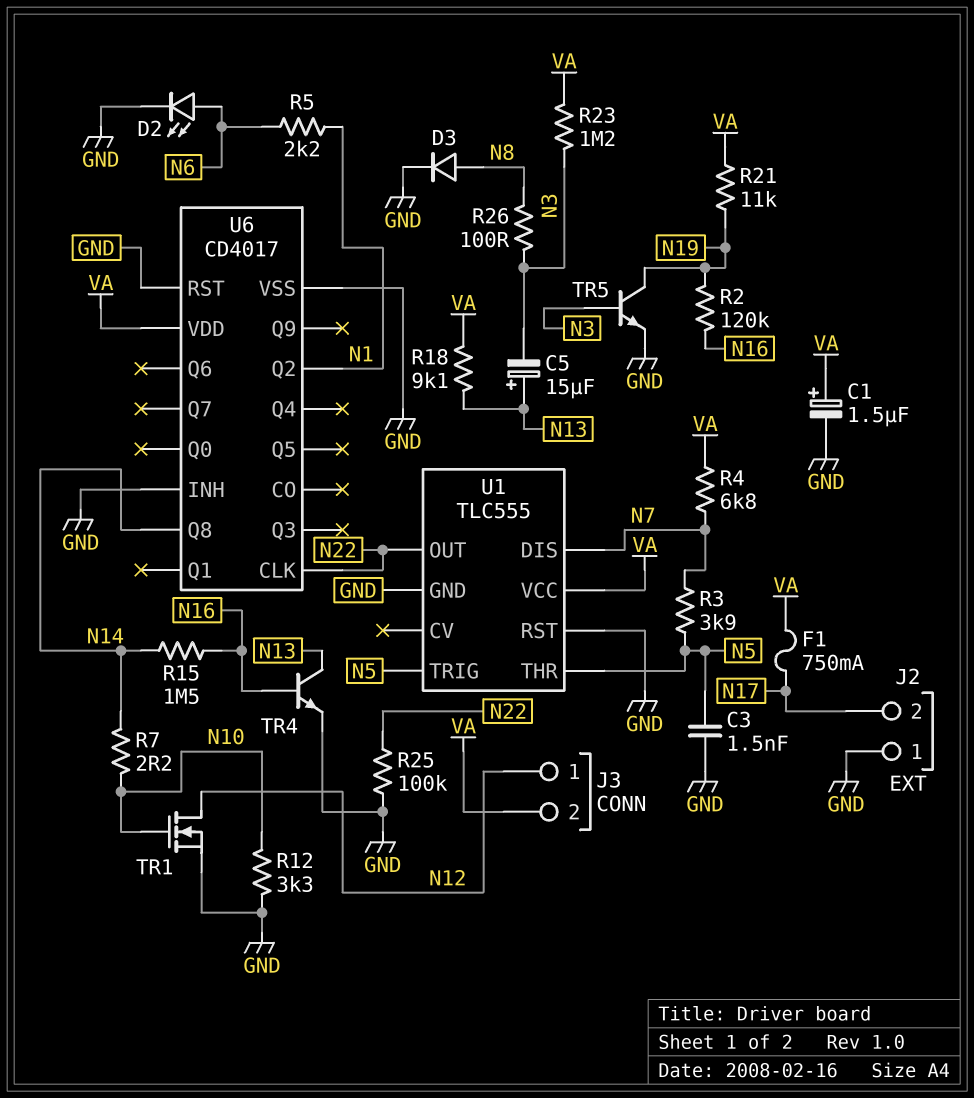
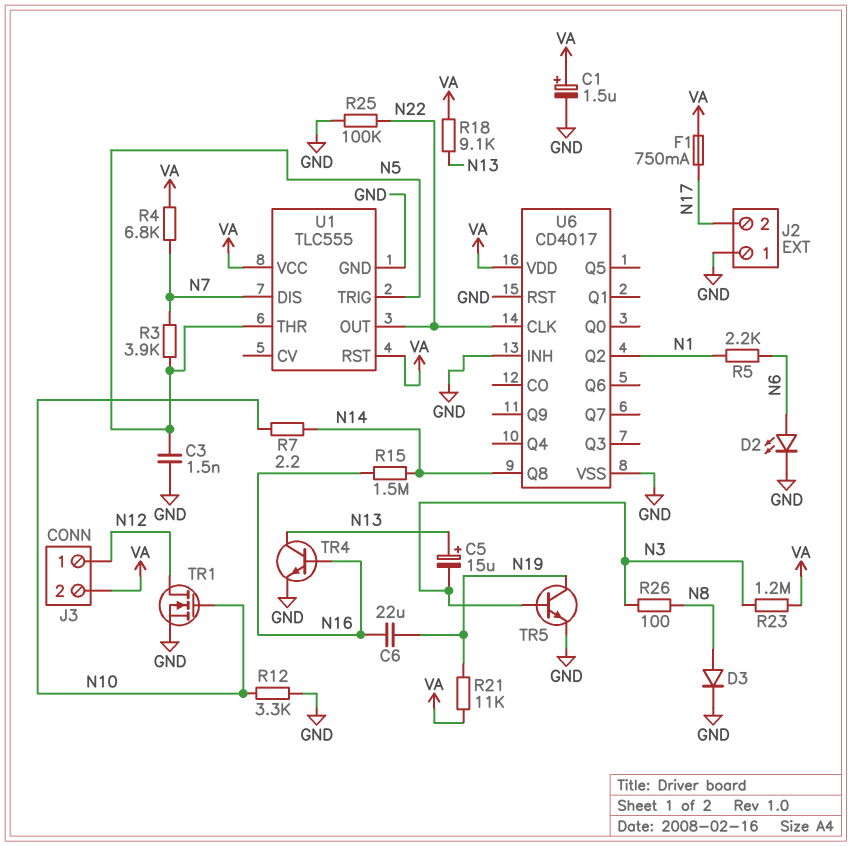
C6: none -> 22uF (N16, N19)
R2: 120k (N16, N19) -> none
U1 pin RST: GND -> VA

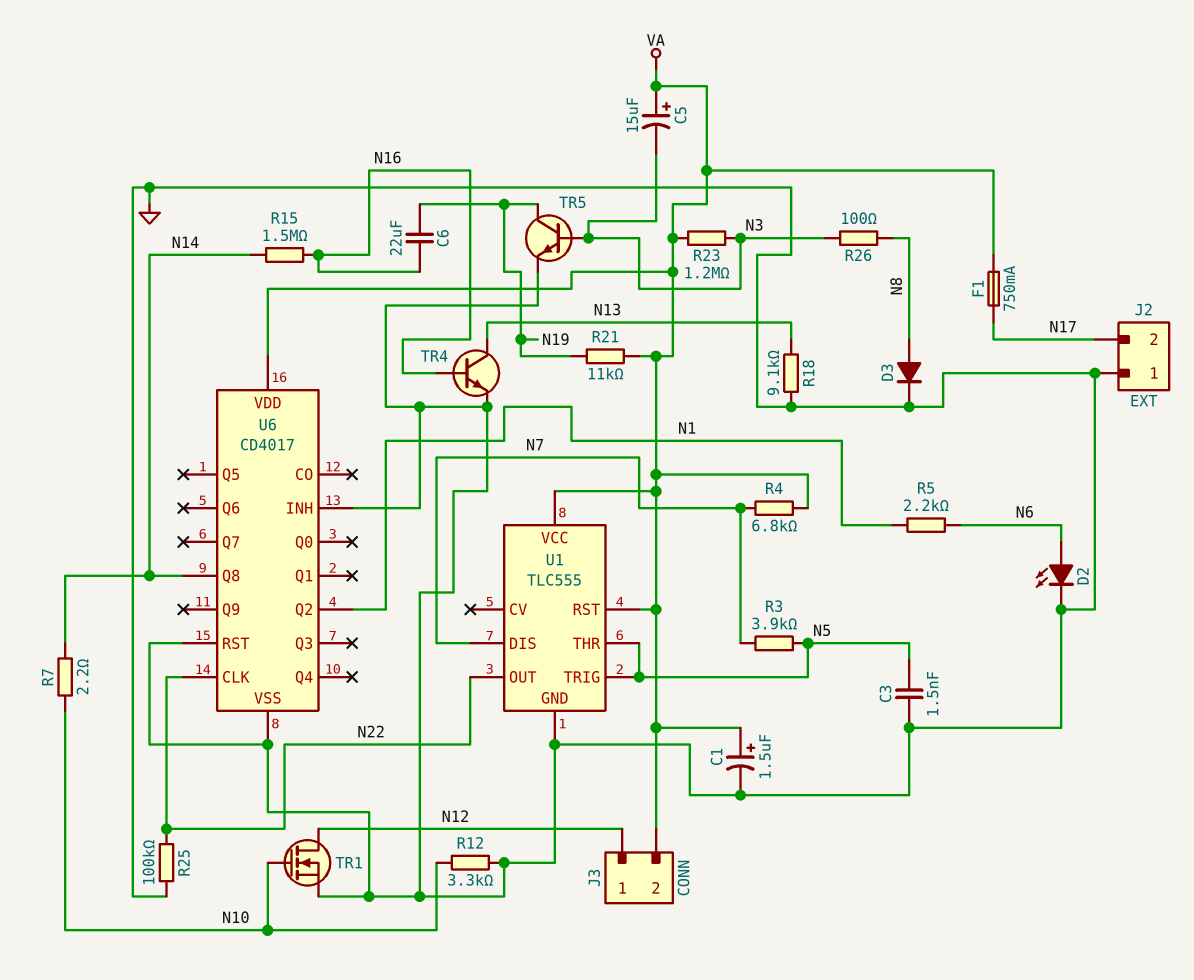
C5: 15uF (plus N13, minus N3) -> 15uF (plus VA, minus N3)
R18: 9.1k (N13, VA) -> 9.1k (GND, N13)

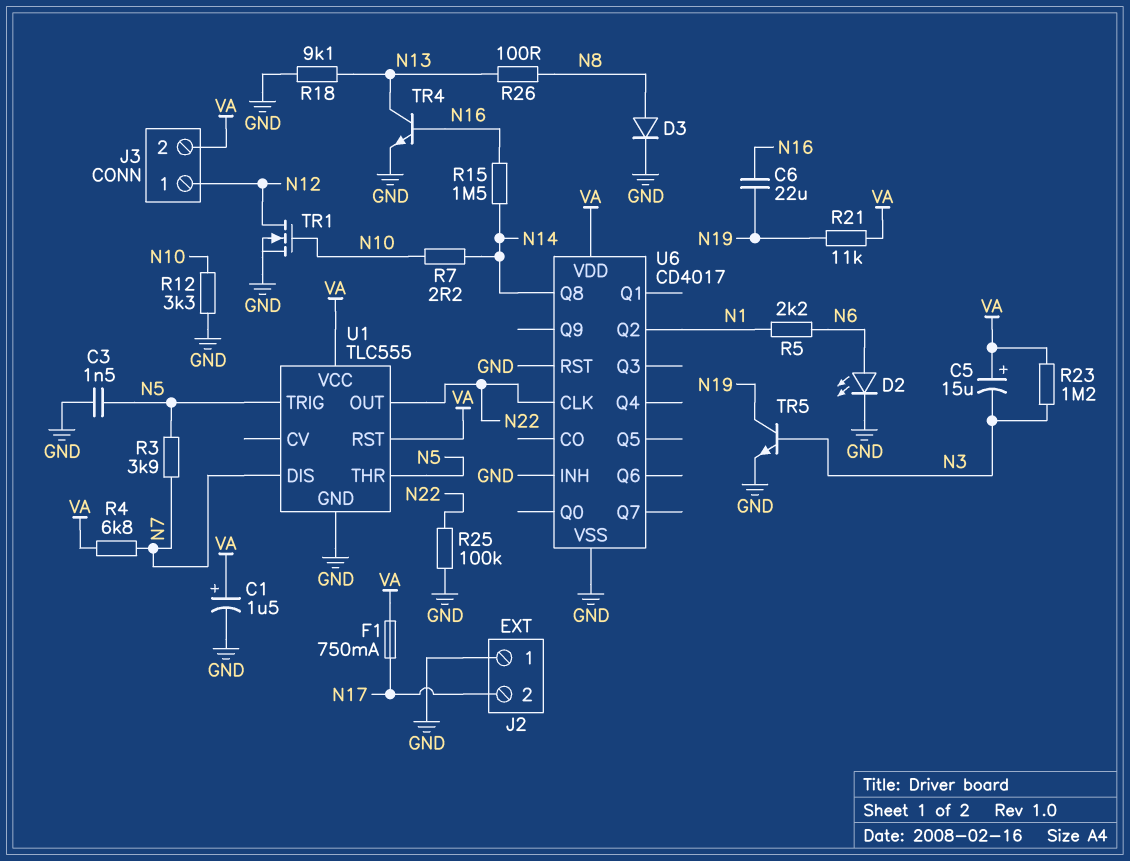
R26: 100 (N3, N8) -> 100 (N8, N13)

